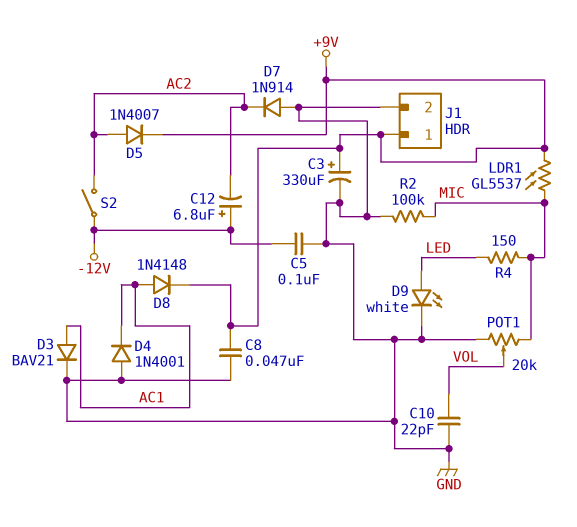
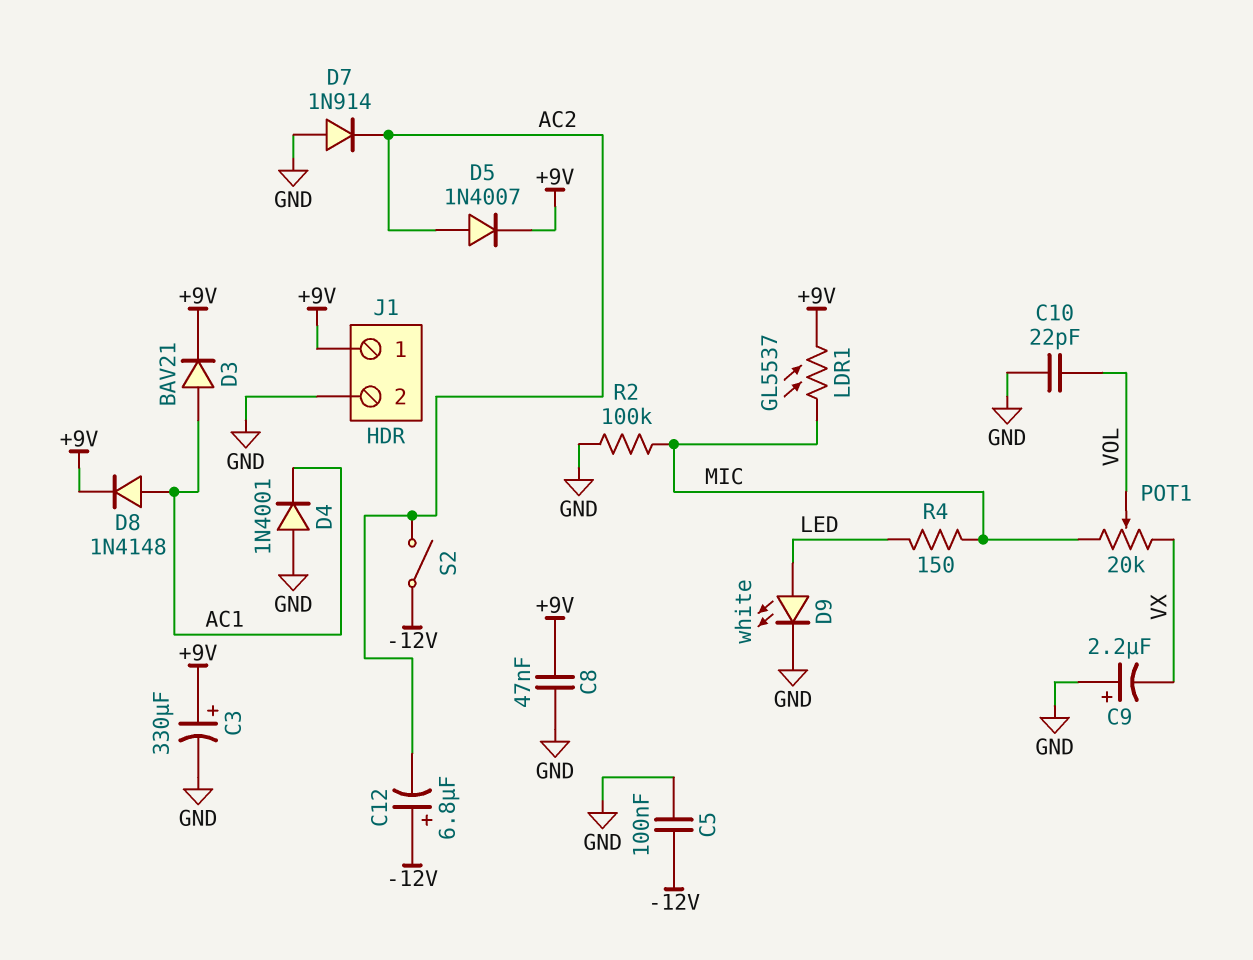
C9: none -> 2.2uF (plus GND, minus VX)
D3: diode BAV21 (A AC1, K GND) -> diode BAV21 (A AC1, K +9V)
POT1: 20k (GND, MIC, wiper VOL) -> 20k (MIC, VX, wiper VOL)

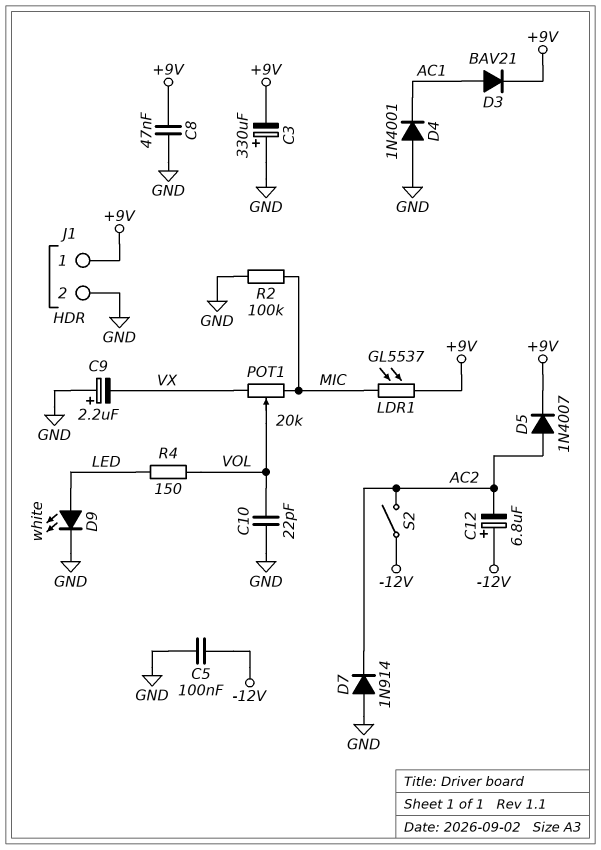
C3: 330uF (plus +9V, minus GND) -> 330uF (plus GND, minus +9V)
D8: diode 1N4148 (A AC1, K +9V) -> none
R4: 150 (LED, MIC) -> 150 (LED, VOL)

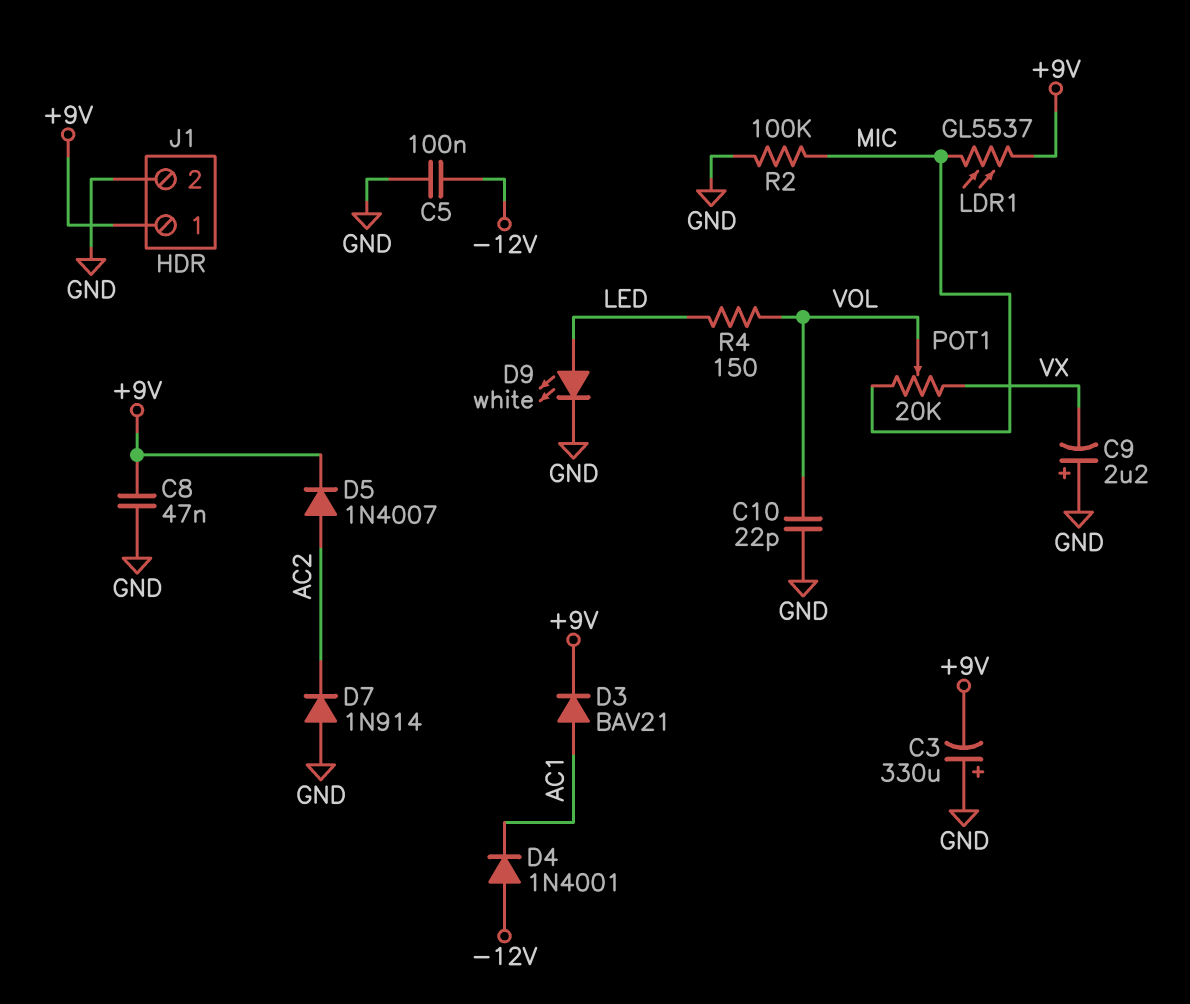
C12: 6.8uF (plus -12V, minus AC2) -> none
D4: diode 1N4001 (A GND, K AC1) -> diode 1N4001 (A -12V, K AC1)
S2: switch (-12V, AC2) -> none

